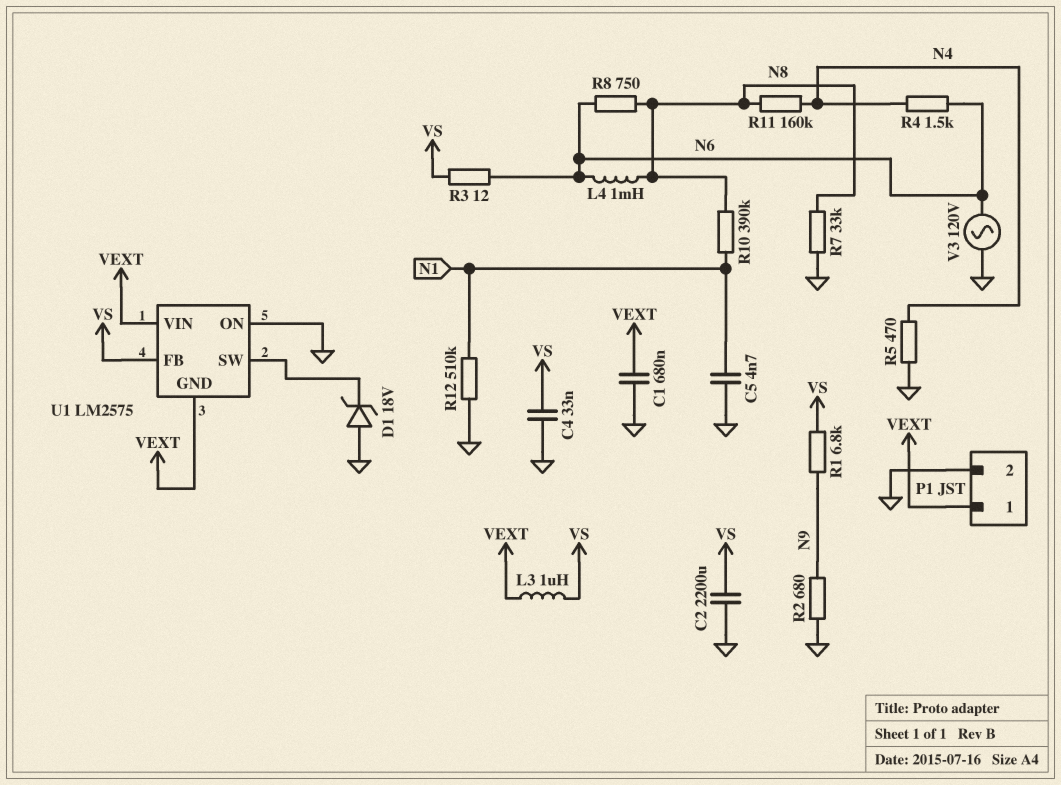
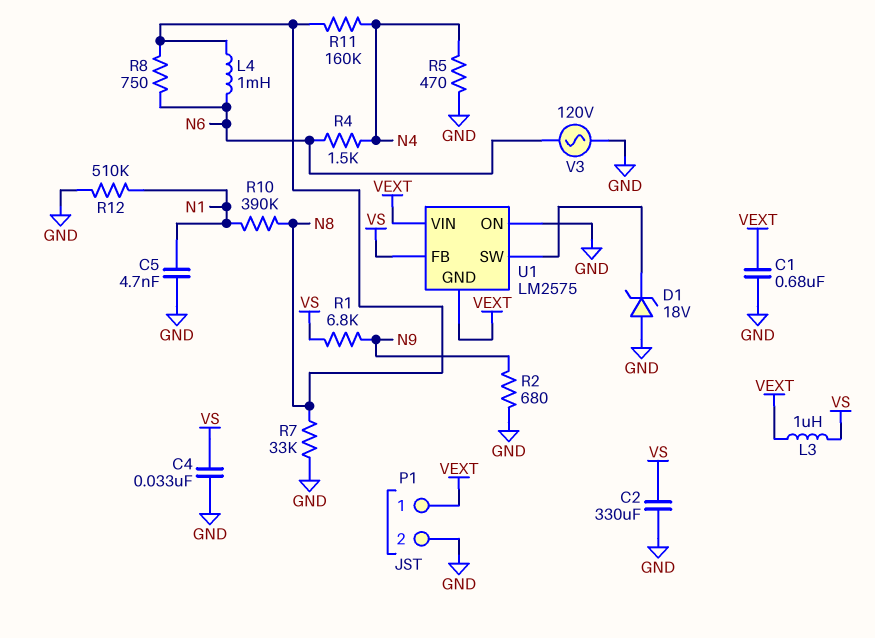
C2: 2200uF (GND, VS) -> 330uF (GND, VS)
R3: 12 (N6, VS) -> none

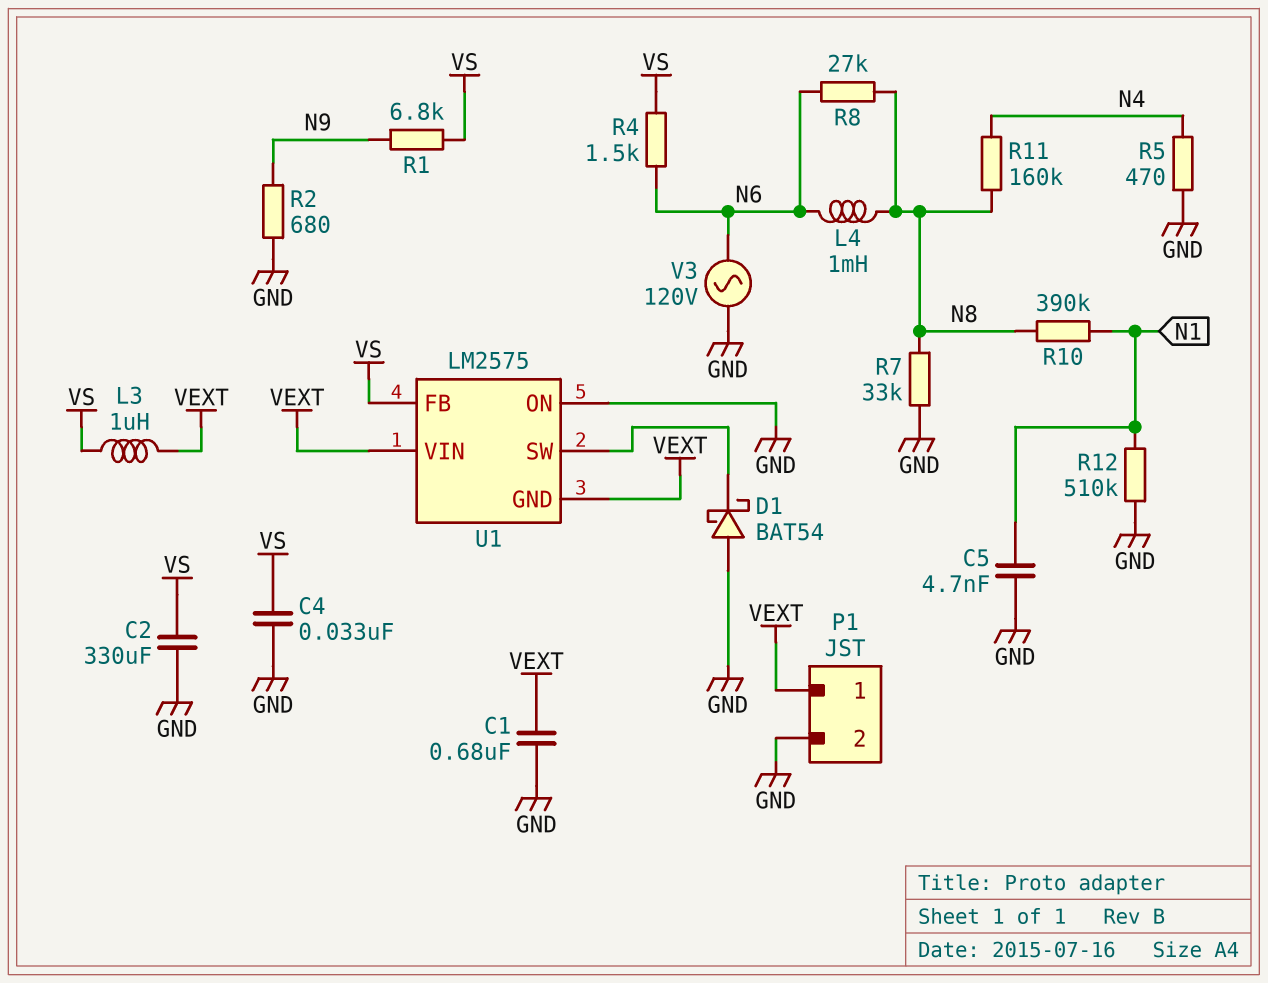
D1: zener 18V (A GND, K U1/SW) -> schottky BAT54 (A GND, K U1/SW)
R4: 1.5k (N4, N6) -> 1.5k (N6, VS)
R8: 750 (N6, N8) -> 27k (N6, N8)

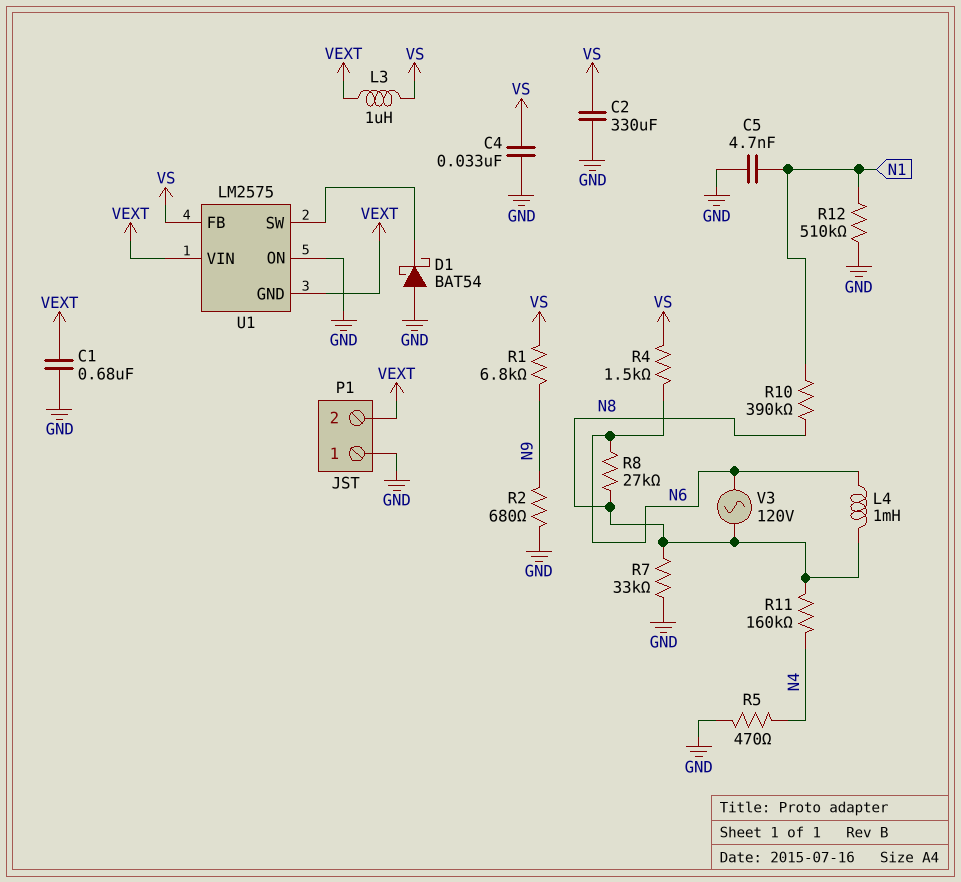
P1 pin 1: VEXT -> GND
P1 pin 2: GND -> VEXT
V3: AC 120V (GND, N6) -> AC 120V (N6, N8)

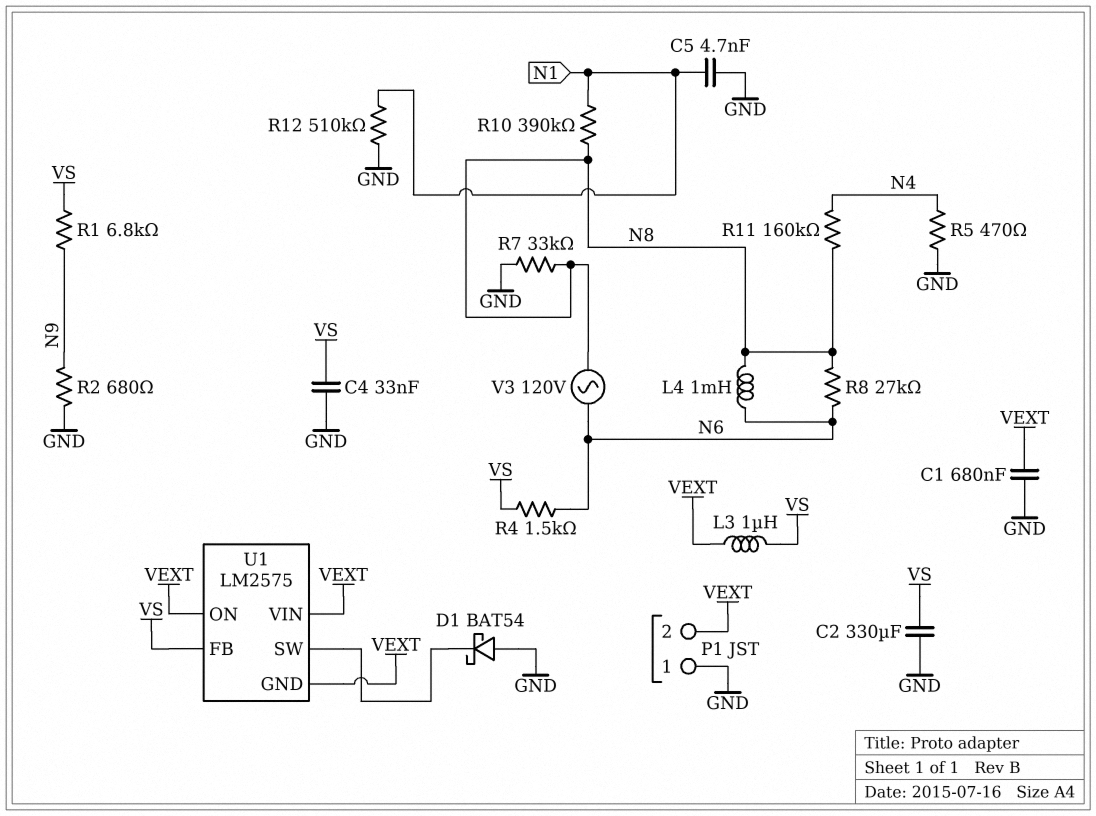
U1 pin ON: GND -> VEXT

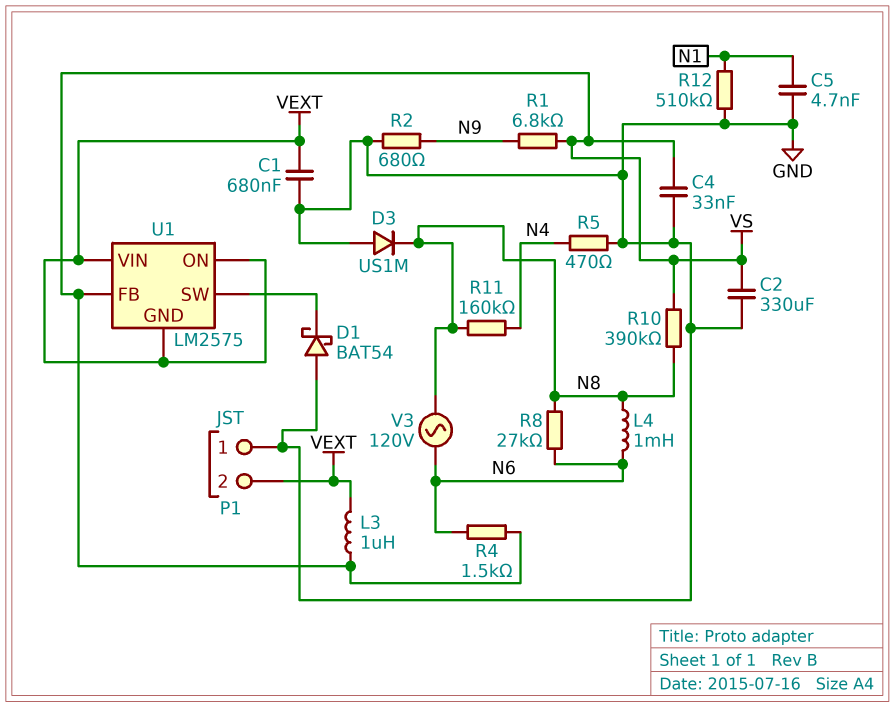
D3: none -> diode US1M (A GND, K N8)
R7: 33k (GND, N8) -> none
R10: 390k (N1, N8) -> 390k (N8, VS)

